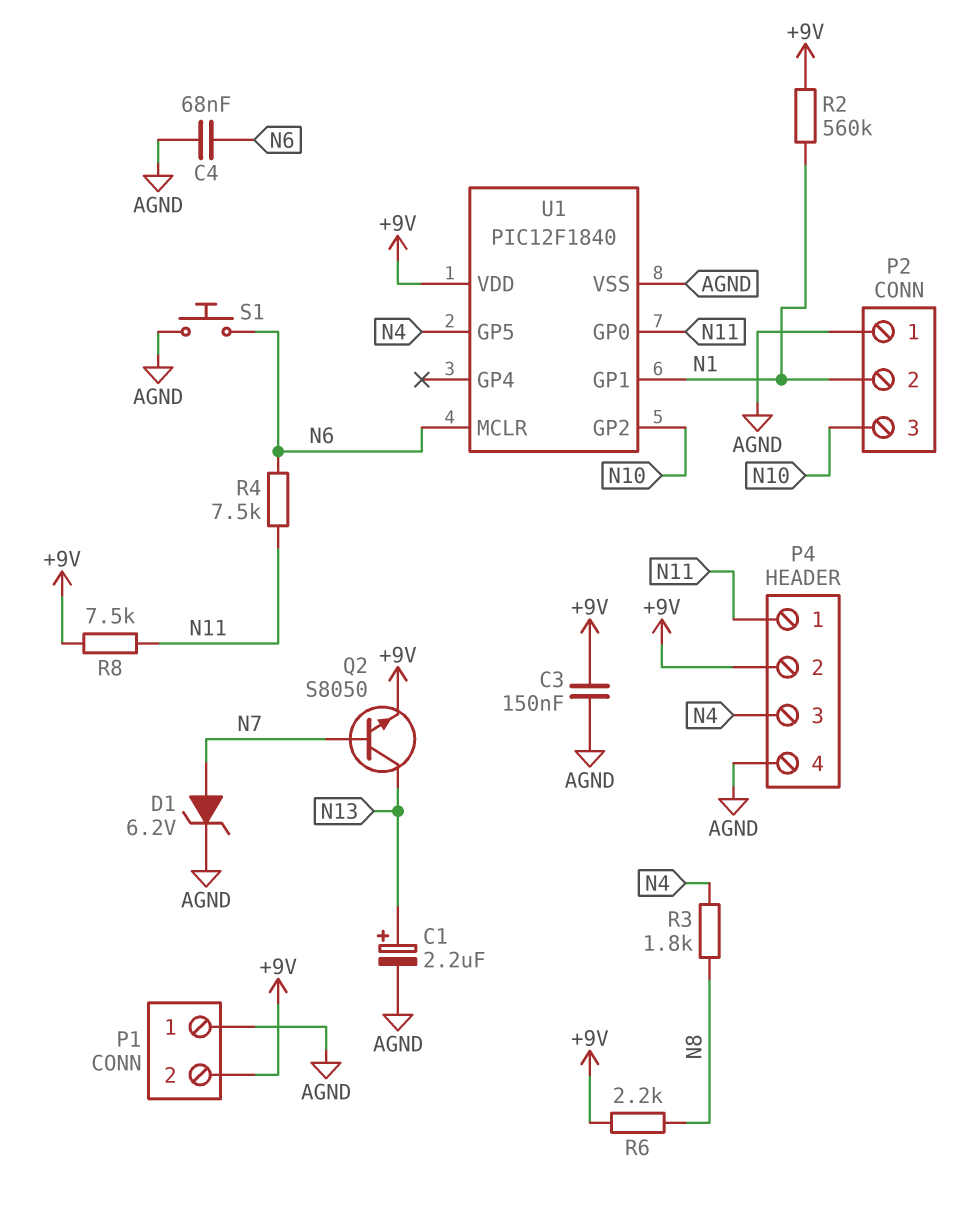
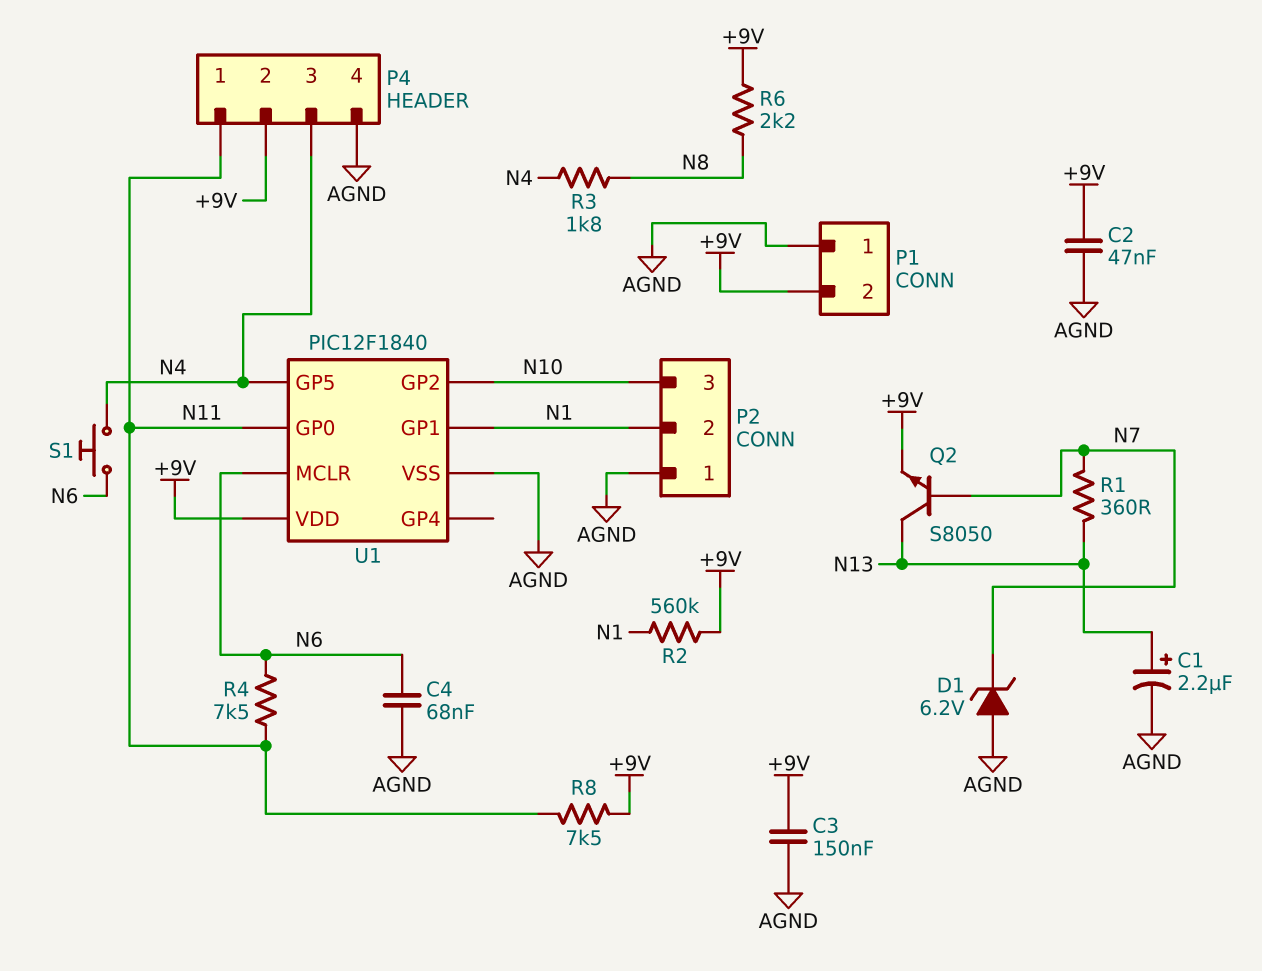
C2: none -> 47nF (+9V, AGND)
D1: zener 6.2V (A N7, K AGND) -> zener 6.2V (A AGND, K N7)
R1: none -> 360 (N7, N13)
S1: button (AGND, N6) -> button (N4, N6)

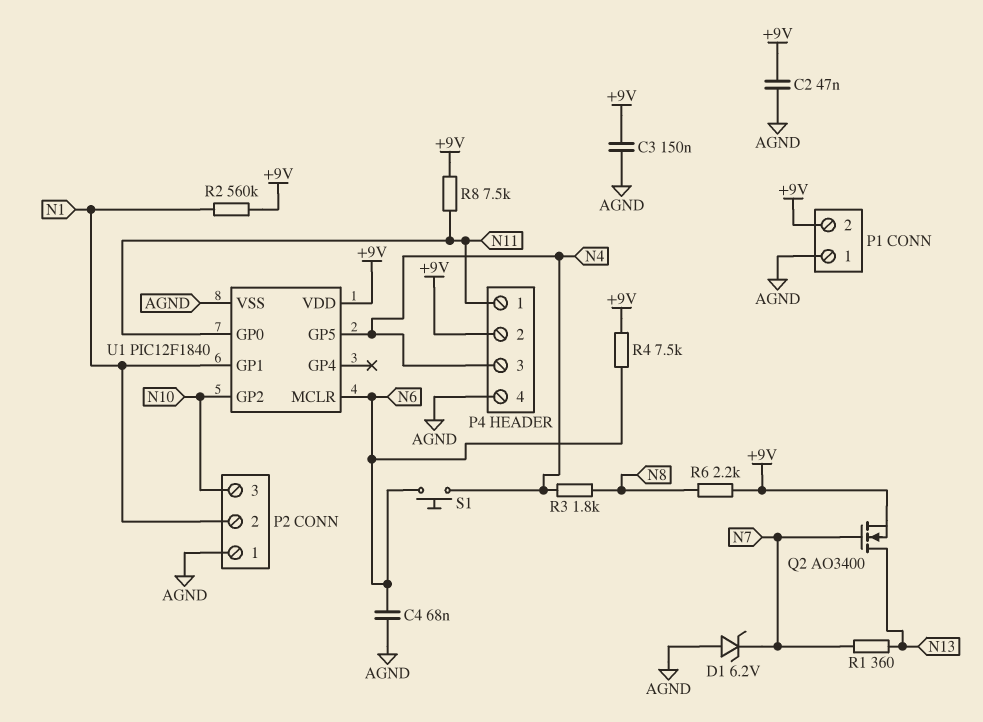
C1: 2.2uF (plus N13, minus AGND) -> none
Q2: NPN S8050 (B N7, C N13, E +9V) -> NMOS AO3400 (G N7, D N13, S +9V)
R4: 7.5k (N6, N11) -> 7.5k (+9V, N6)

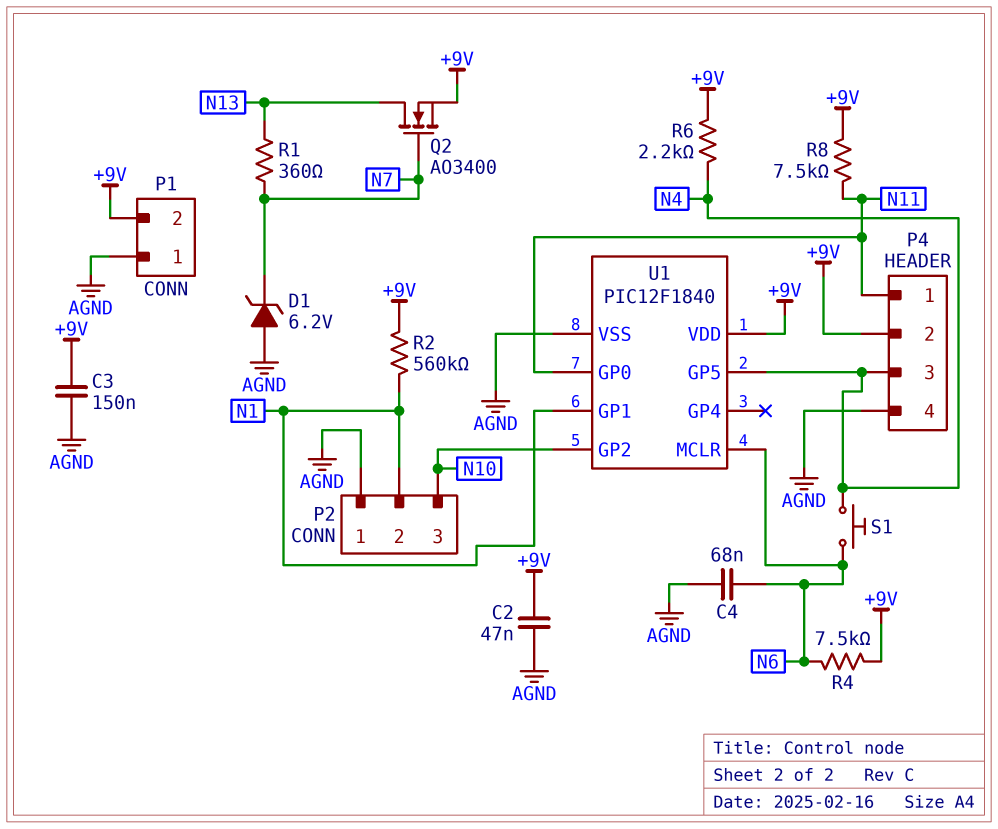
R3: 1.8k (N4, N8) -> none
R6: 2.2k (+9V, N8) -> 2.2k (+9V, N4)

